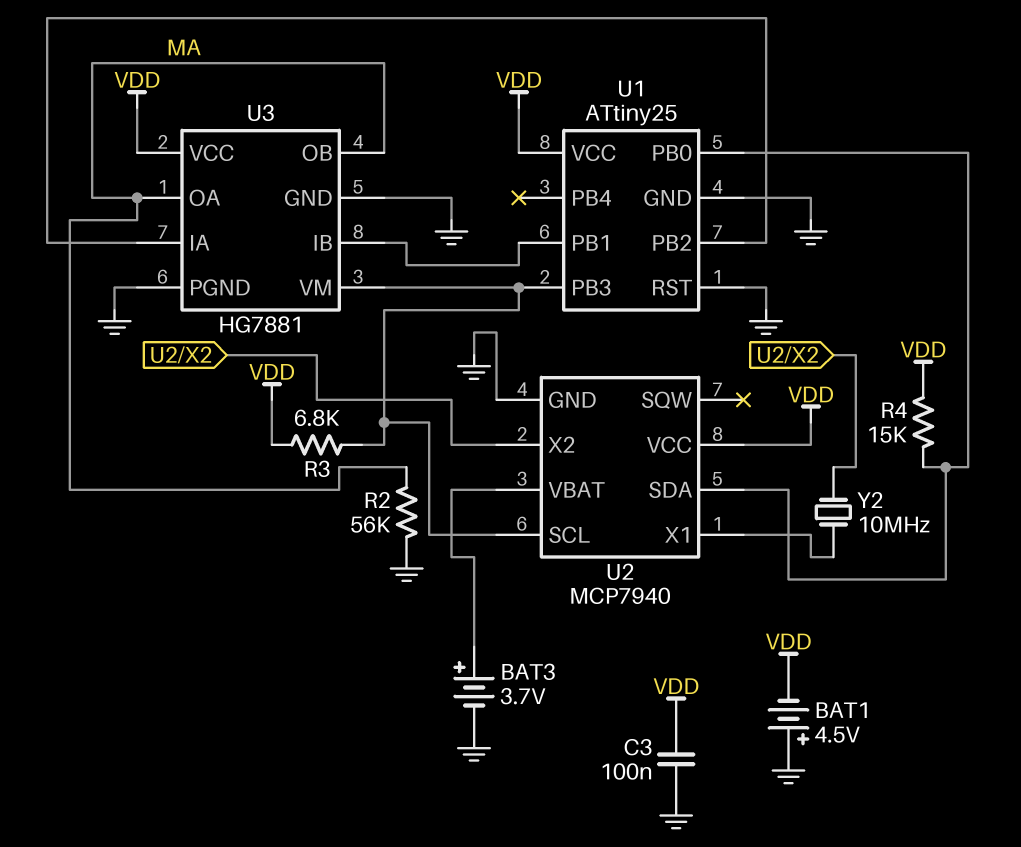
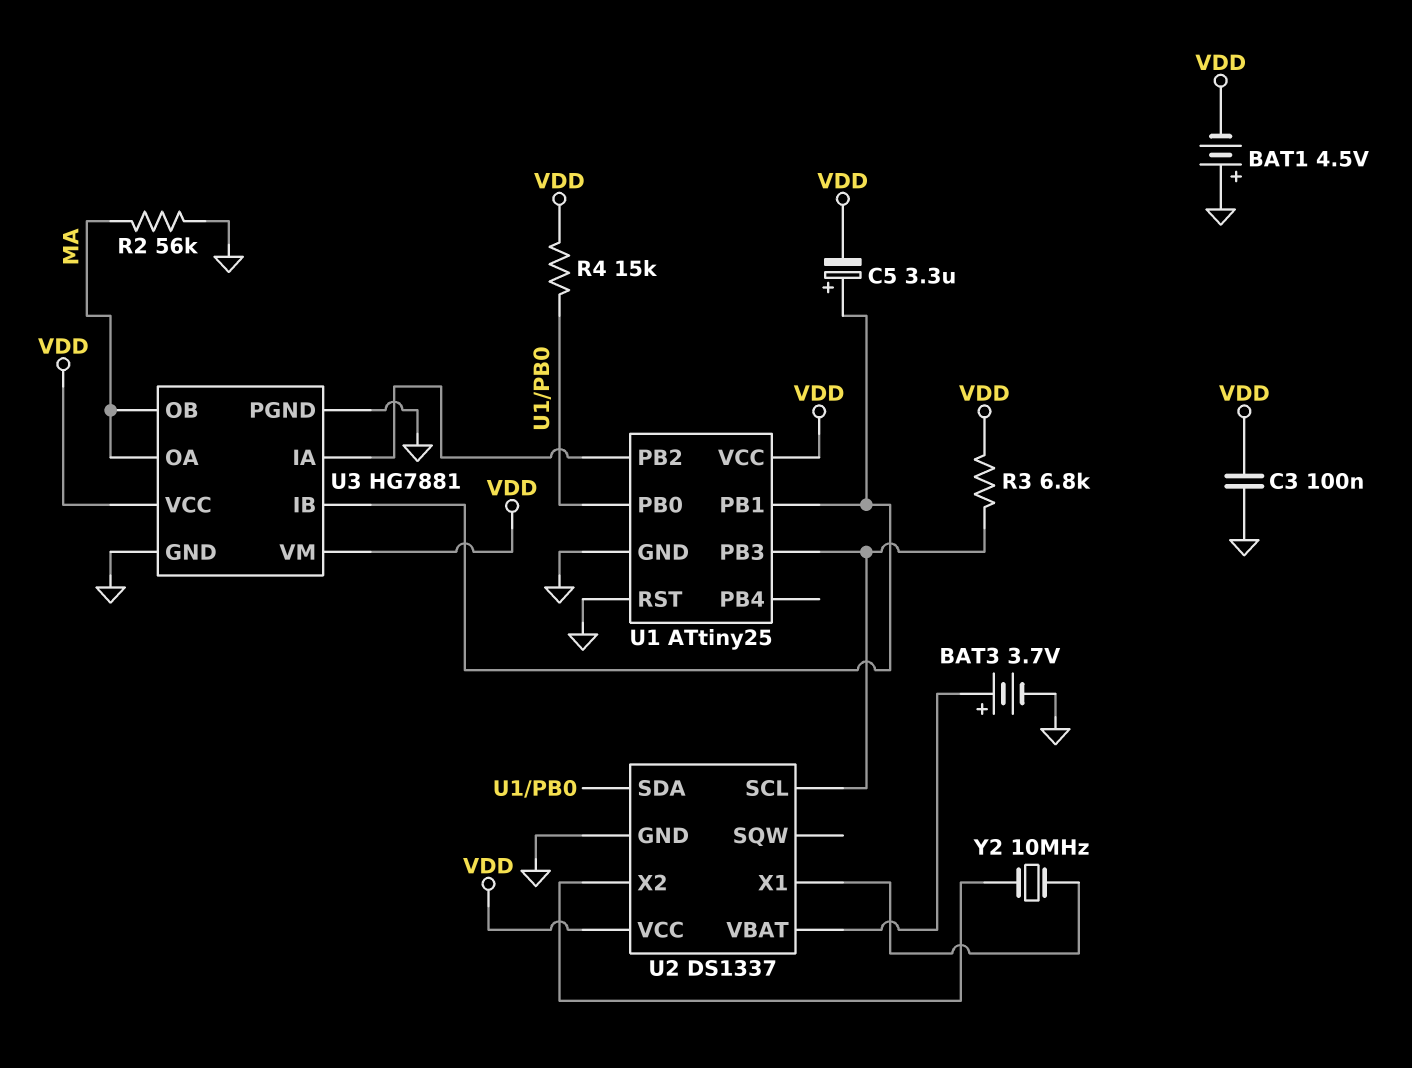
C5: none -> 3.3uF (plus U1/PB1, minus VDD)
U2: MCP7940 -> DS1337
U3 pin VM: U1/PB3 -> VDD

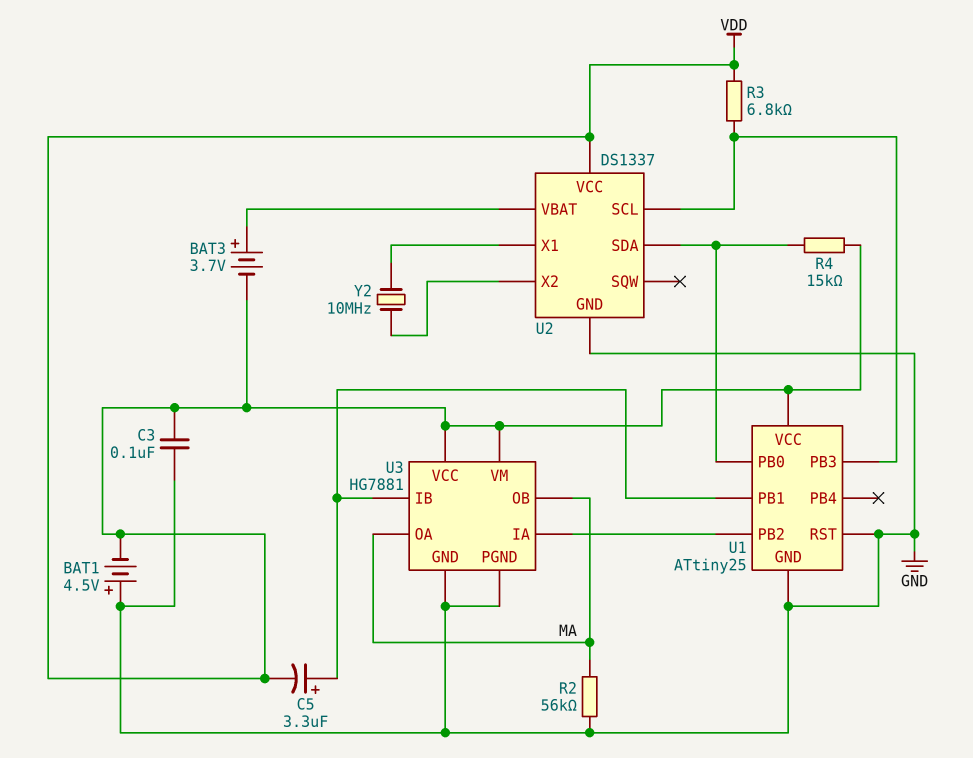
BAT3: 3.7V (plus U2/VBAT, minus GND) -> 3.7V (plus U2/VBAT, minus VDD)

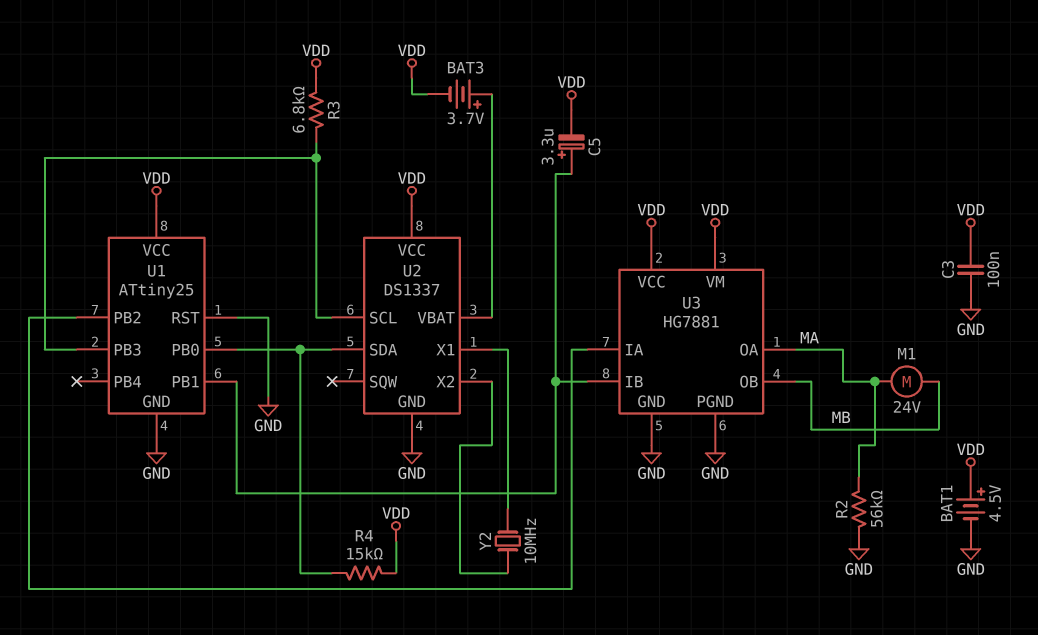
BAT1: 4.5V (plus GND, minus VDD) -> 4.5V (plus VDD, minus GND)
M1: none -> motor 24V (MA, MB)
U3 pin OB: MA -> MB

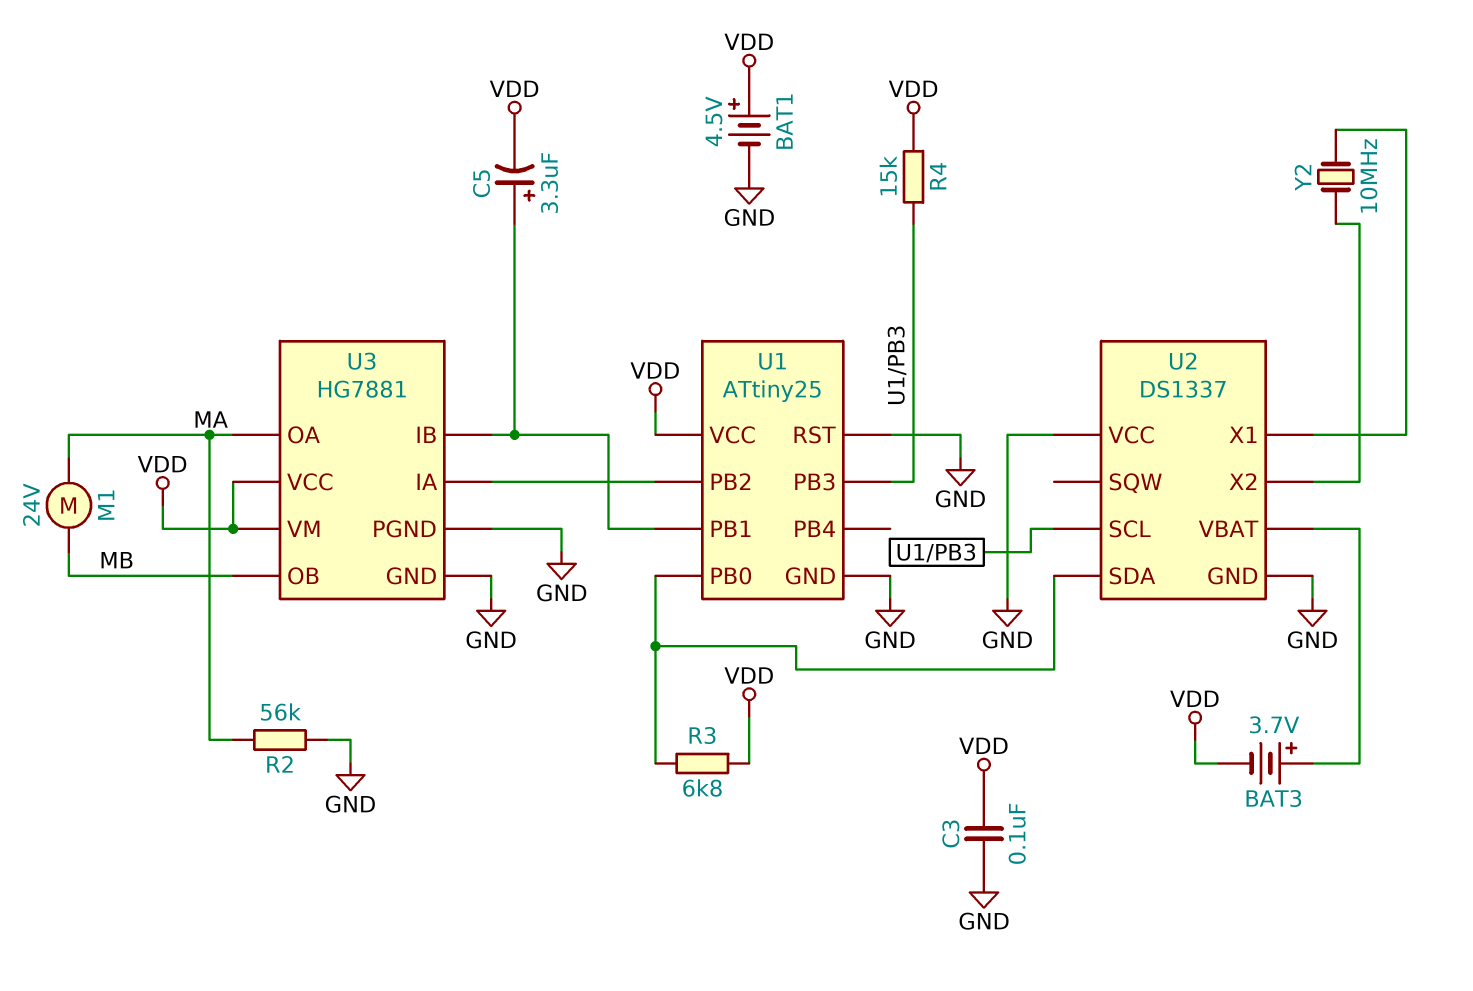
R3: 6.8k (U1/PB3, VDD) -> 6.8k (U1/PB0, VDD)
R4: 15k (U1/PB0, VDD) -> 15k (U1/PB3, VDD)
U2 pin VCC: VDD -> GND

